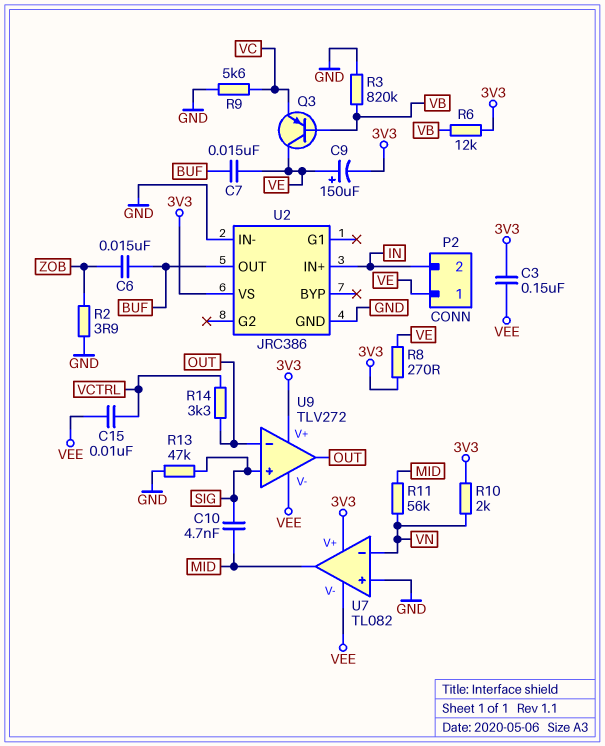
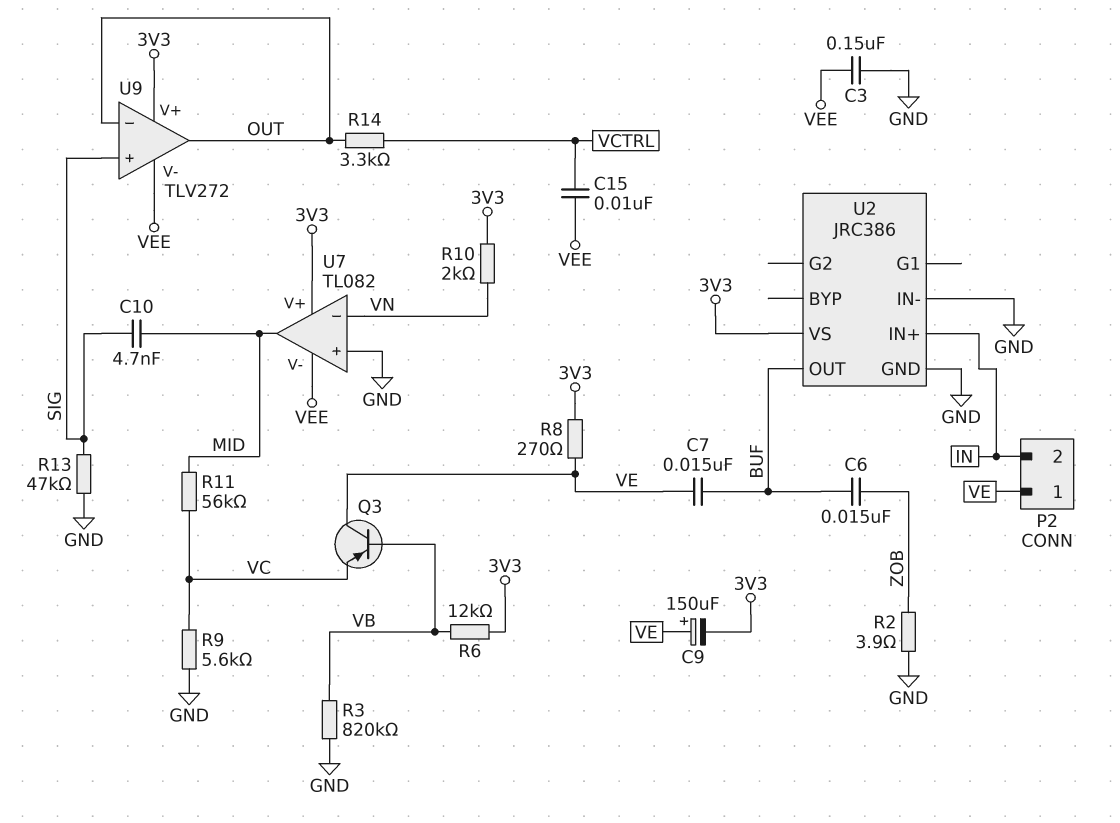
C3: 150nF (3V3, VEE) -> 150nF (GND, VEE)
R11: 56k (MID, VN) -> 56k (MID, VC)

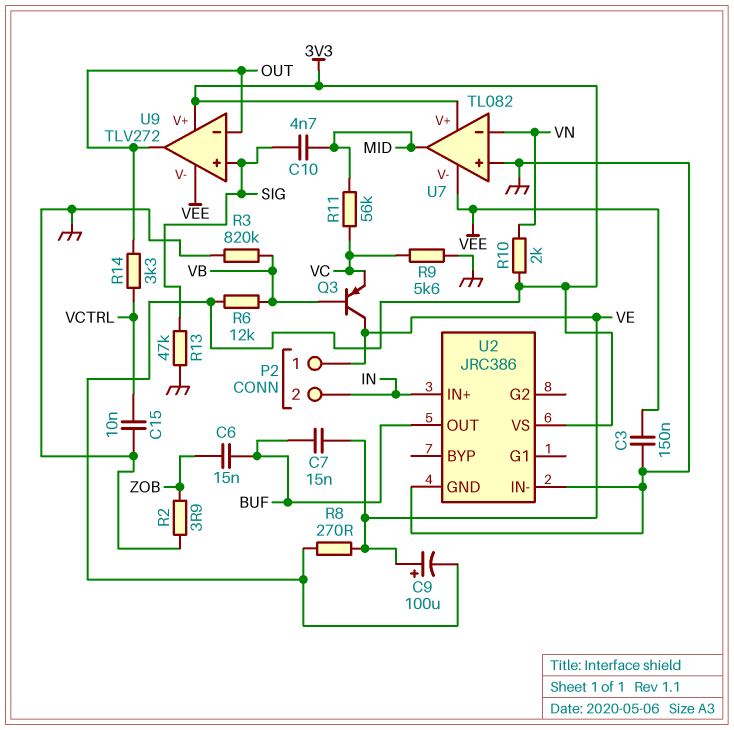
C9: 150uF (plus VE, minus 3V3) -> 100uF (plus VE, minus 3V3)
C15: 10nF (VCTRL, VEE) -> 10nF (GND, VCTRL)

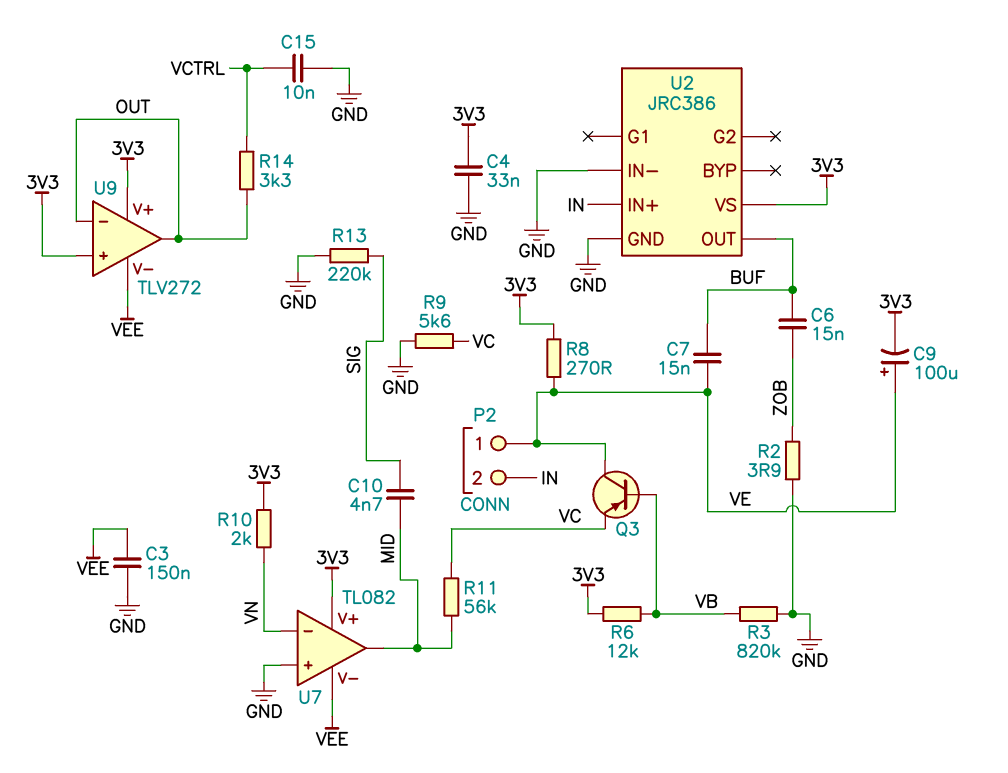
C4: none -> 33nF (3V3, GND)
R13: 47k (GND, SIG) -> 220k (GND, SIG)
U9 pin in+: SIG -> 3V3

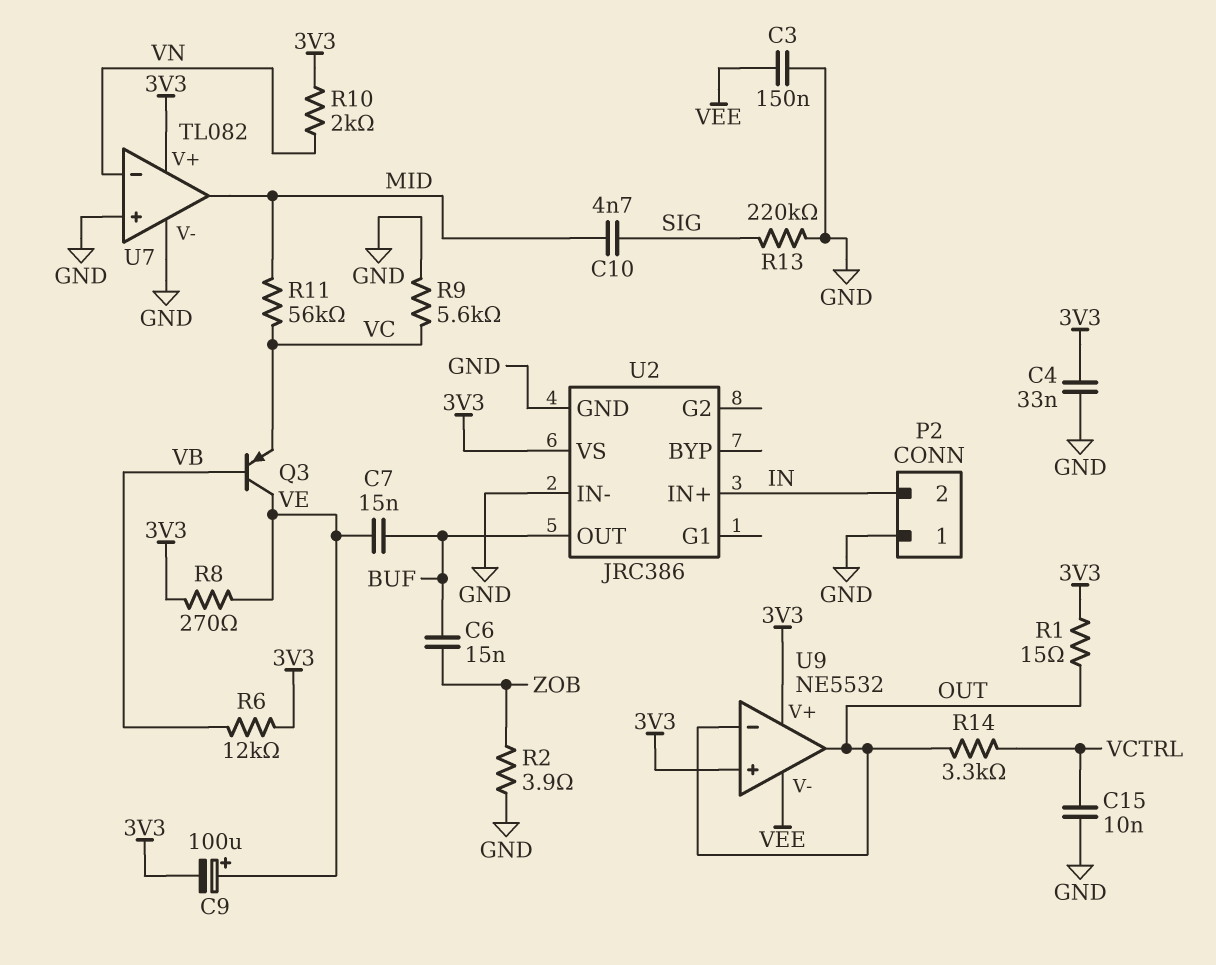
P2 pin 1: VE -> GND
R1: none -> 15 (3V3, OUT)
R3: 820k (GND, VB) -> none
U7 pin V-: VEE -> GND
U9: TLV272 -> NE5532

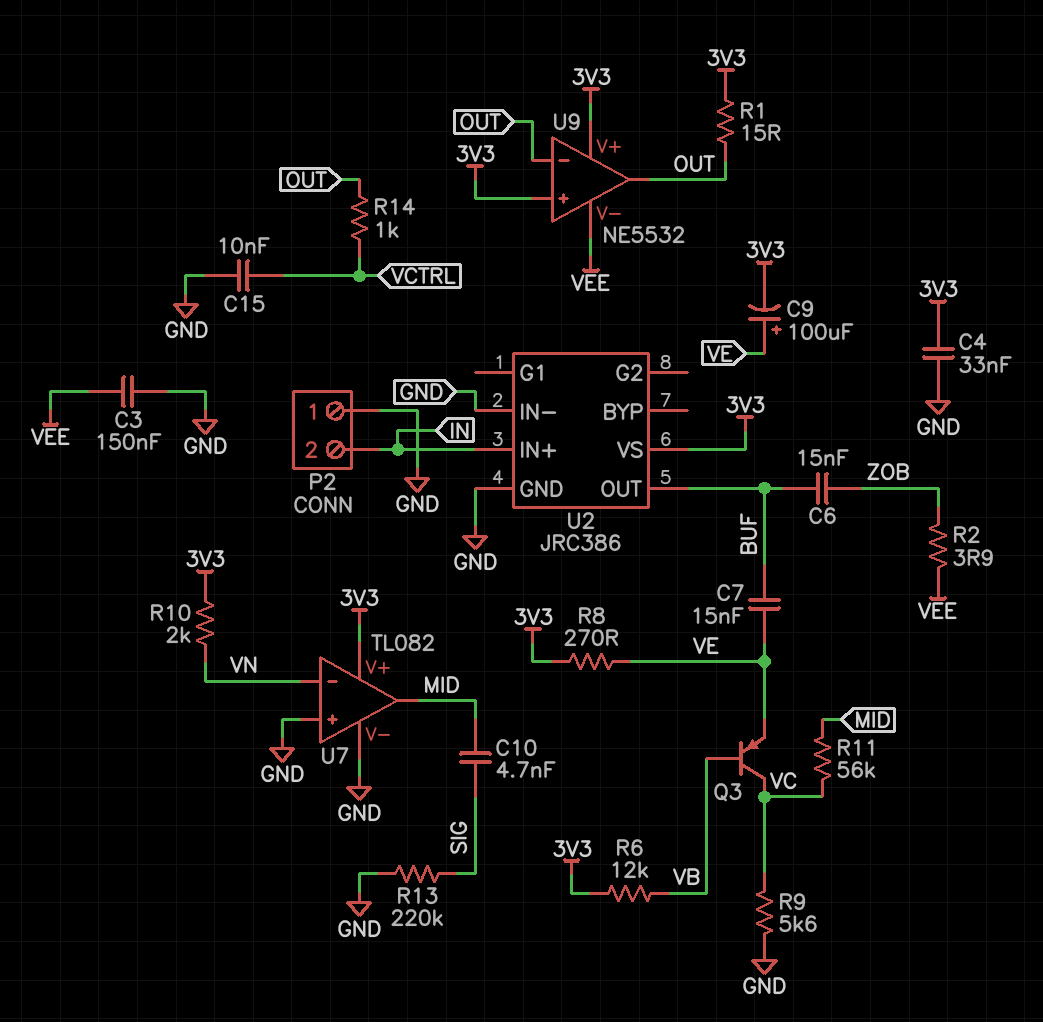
Q3: PNP (B VB, C VE, E VC) -> PNP (B VB, C VC, E VE)
R2: 3.9 (GND, ZOB) -> 3.9 (VEE, ZOB)
R14: 3.3k (OUT, VCTRL) -> 1k (OUT, VCTRL)

